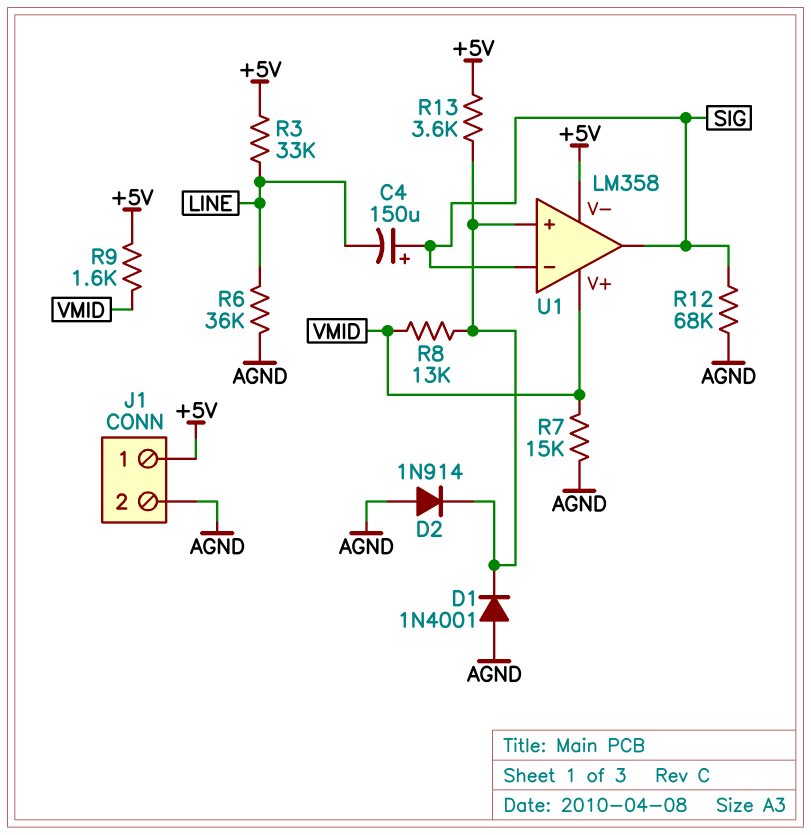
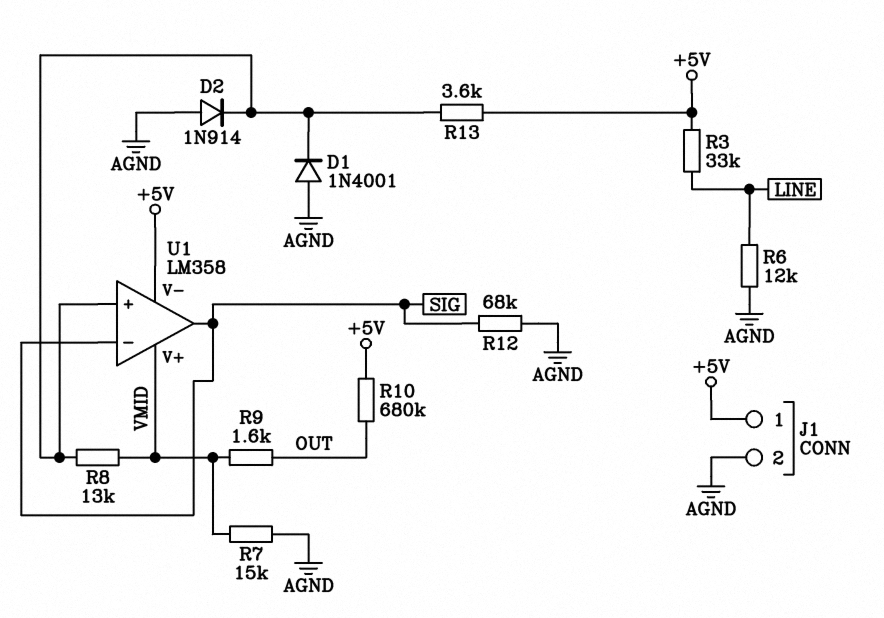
C4: 150uF (plus SIG, minus LINE) -> none
R6: 36k (AGND, LINE) -> 12k (AGND, LINE)
R9: 1.6k (+5V, VMID) -> 1.6k (OUT, VMID)
R10: none -> 680k (+5V, OUT)

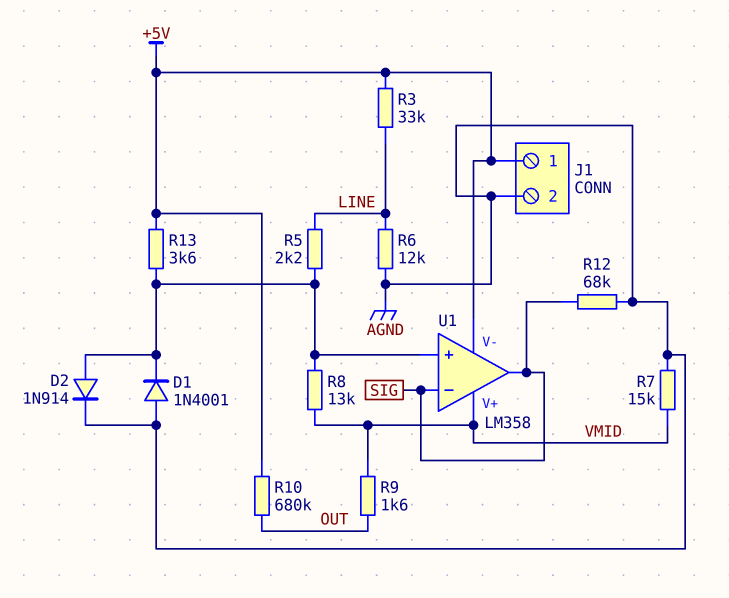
D2: diode 1N914 (A AGND, K U1/in+) -> diode 1N914 (A U1/in+, K AGND)
R5: none -> 2.2k (LINE, U1/in+)

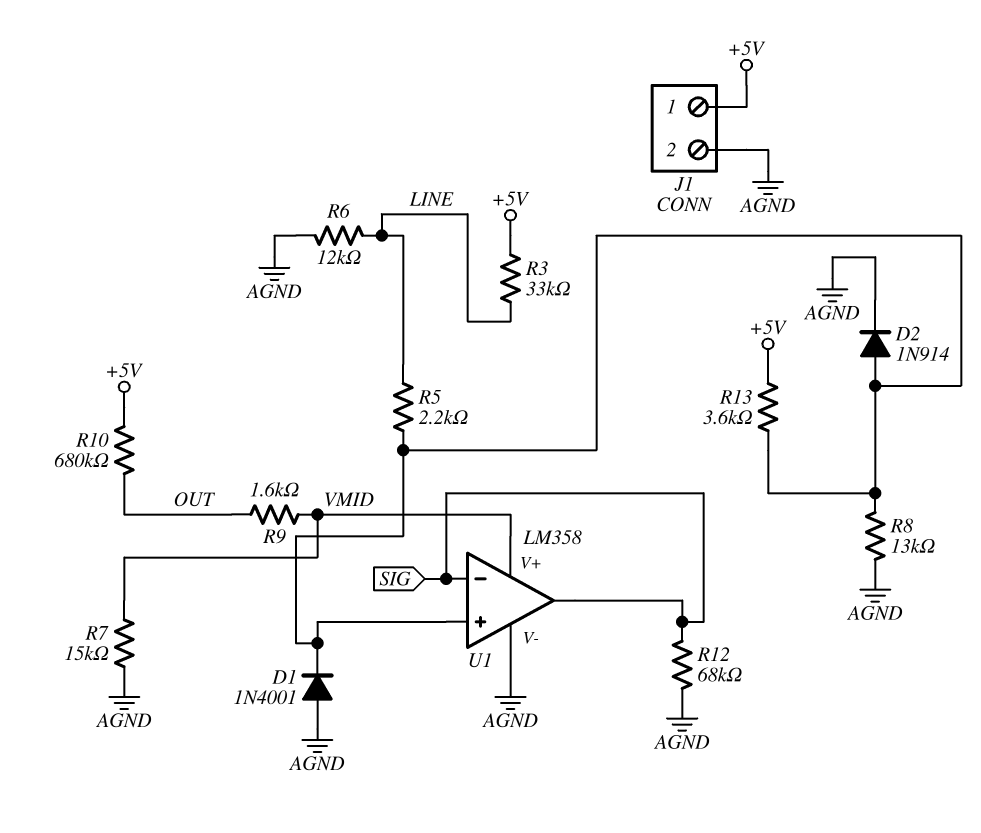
R8: 13k (U1/in+, VMID) -> 13k (AGND, U1/in+)
U1 pin V-: +5V -> AGND

